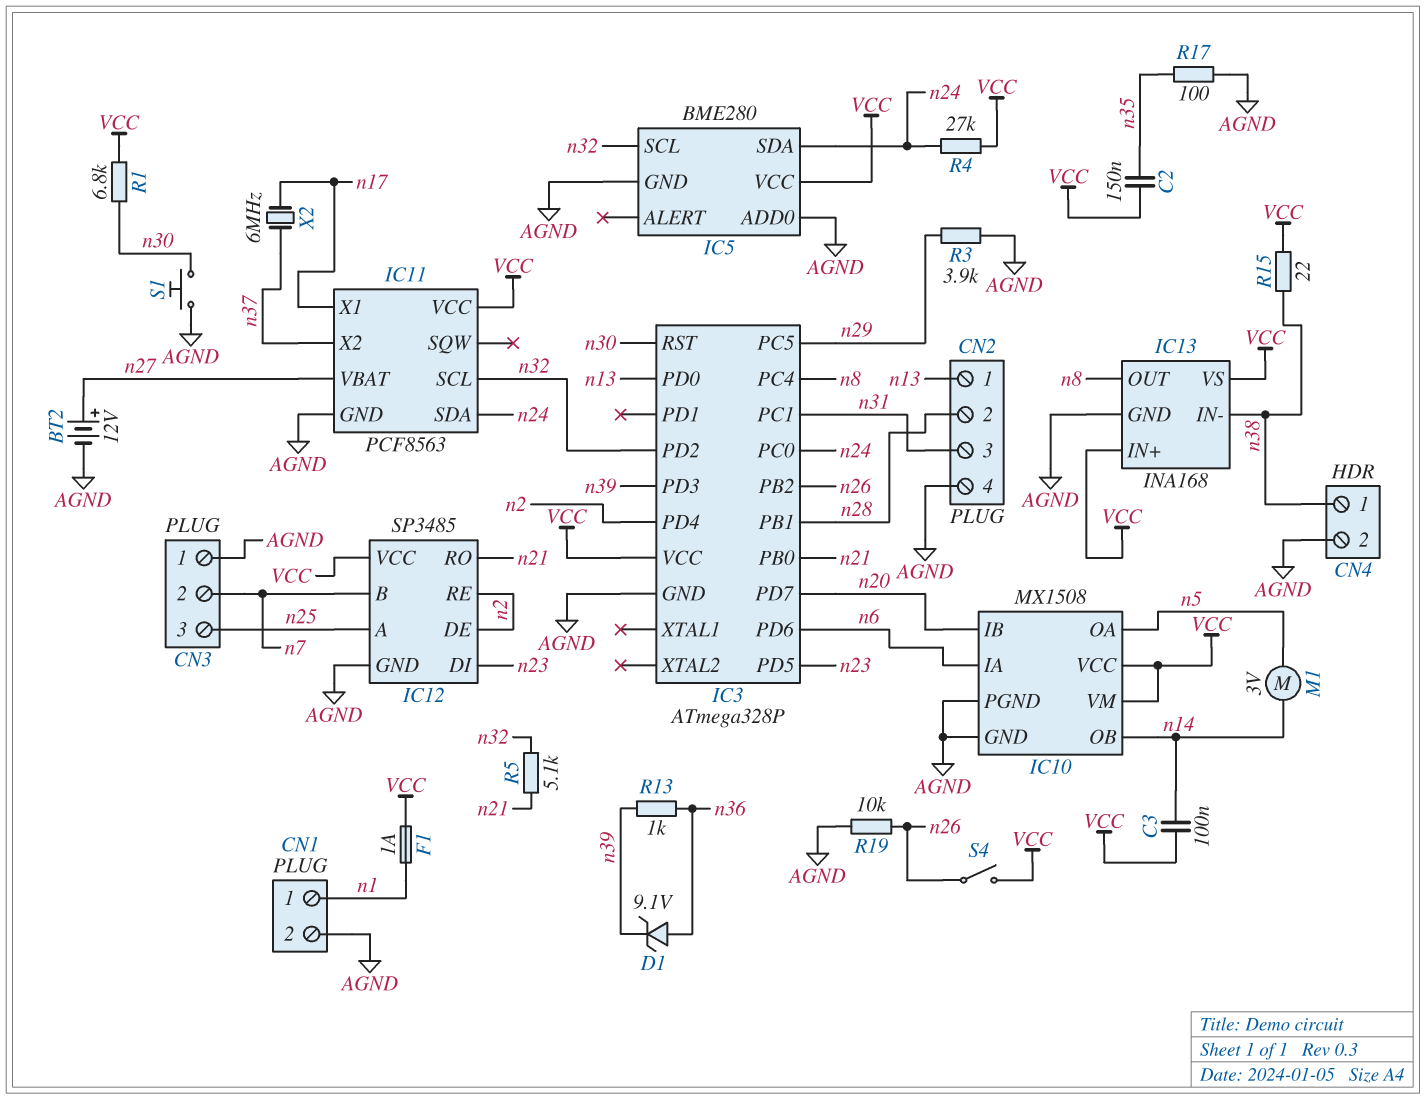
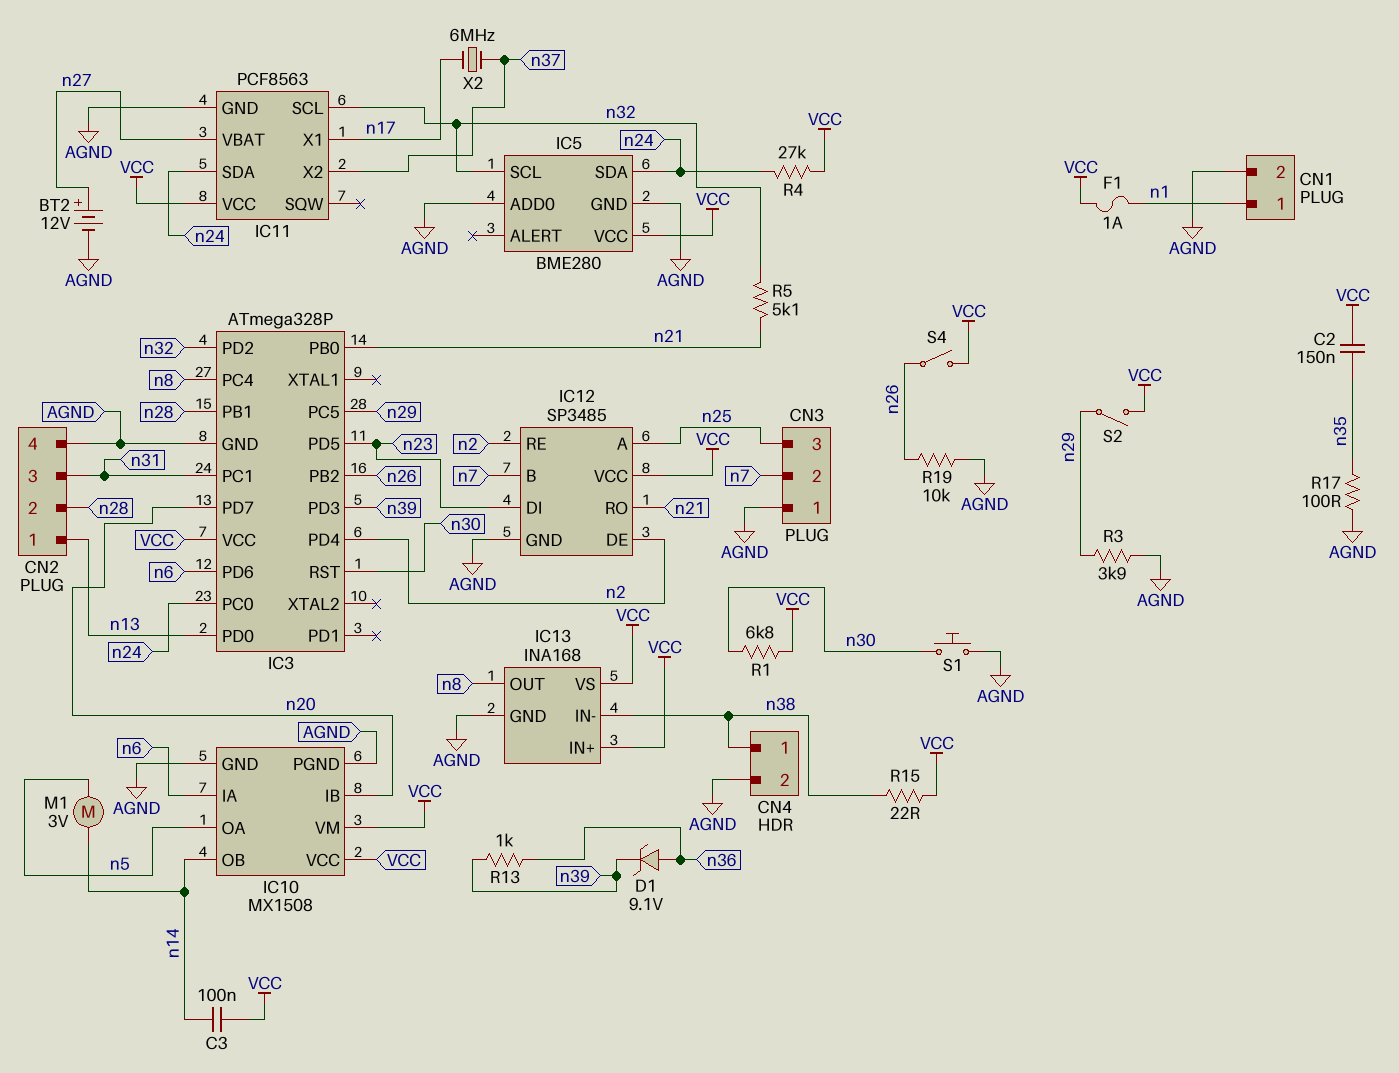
S2: none -> switch (VCC, n29)

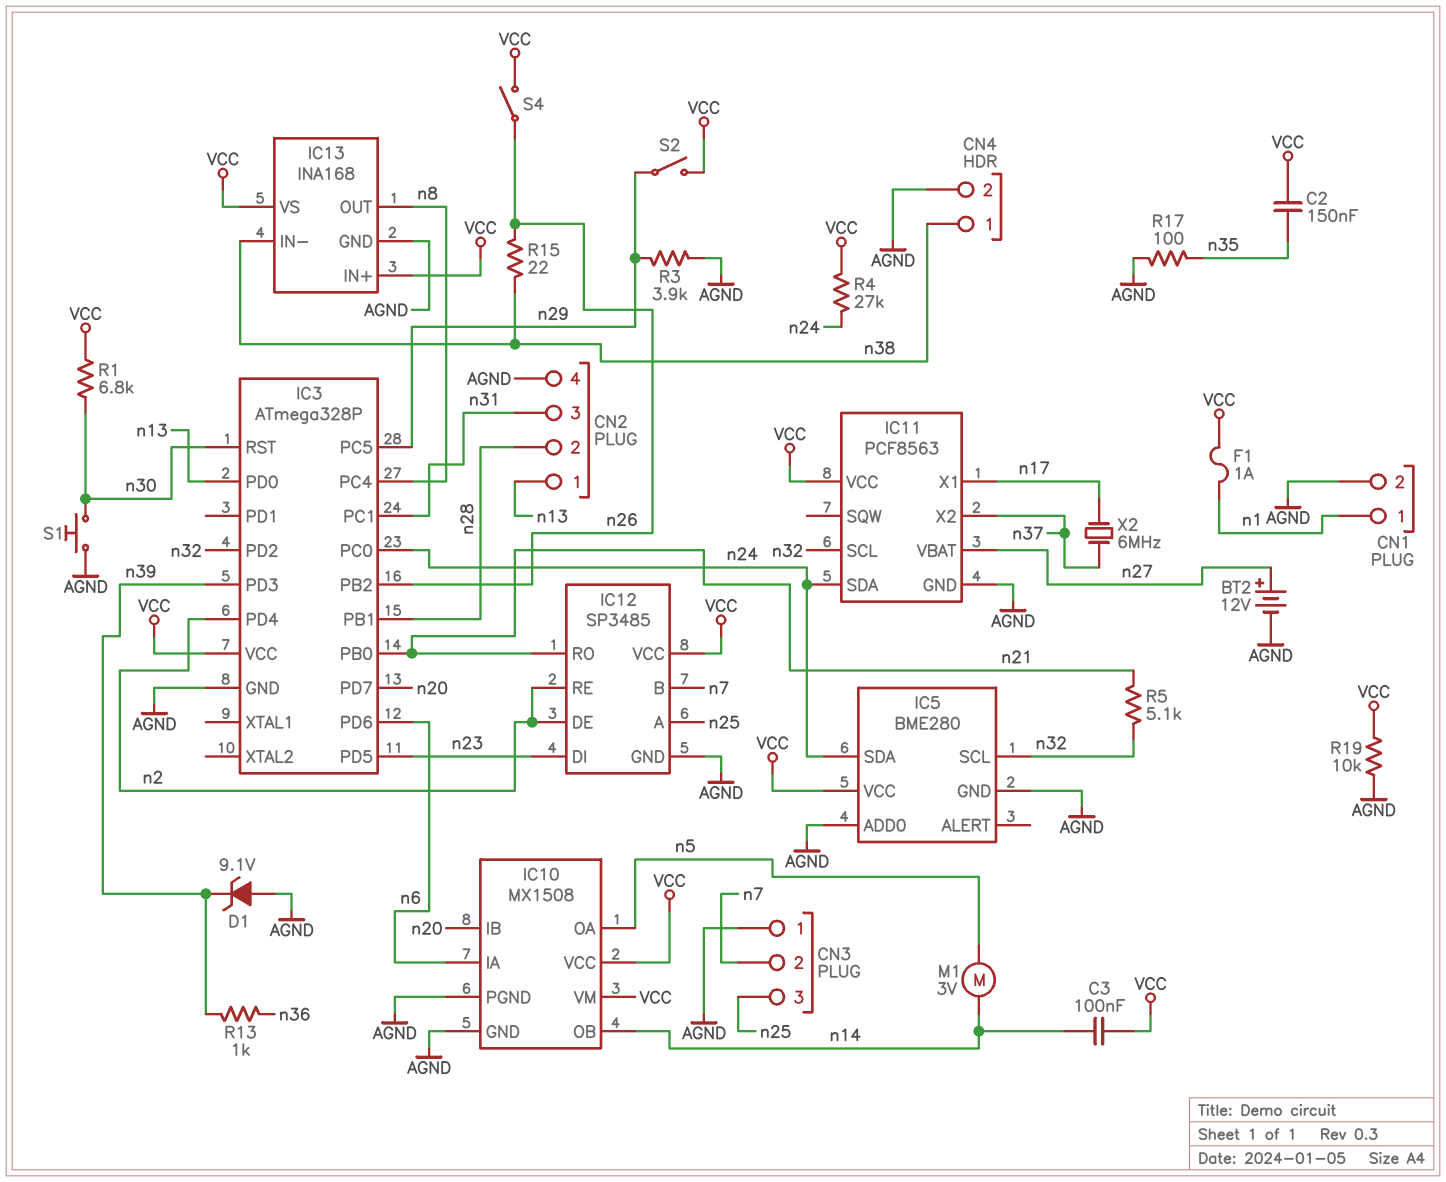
D1: zener 9.1V (A n36, K n39) -> zener 9.1V (A AGND, K n39)
R15: 22 (VCC, n38) -> 22 (n26, n38)
R19: 10k (AGND, n26) -> 10k (AGND, VCC)

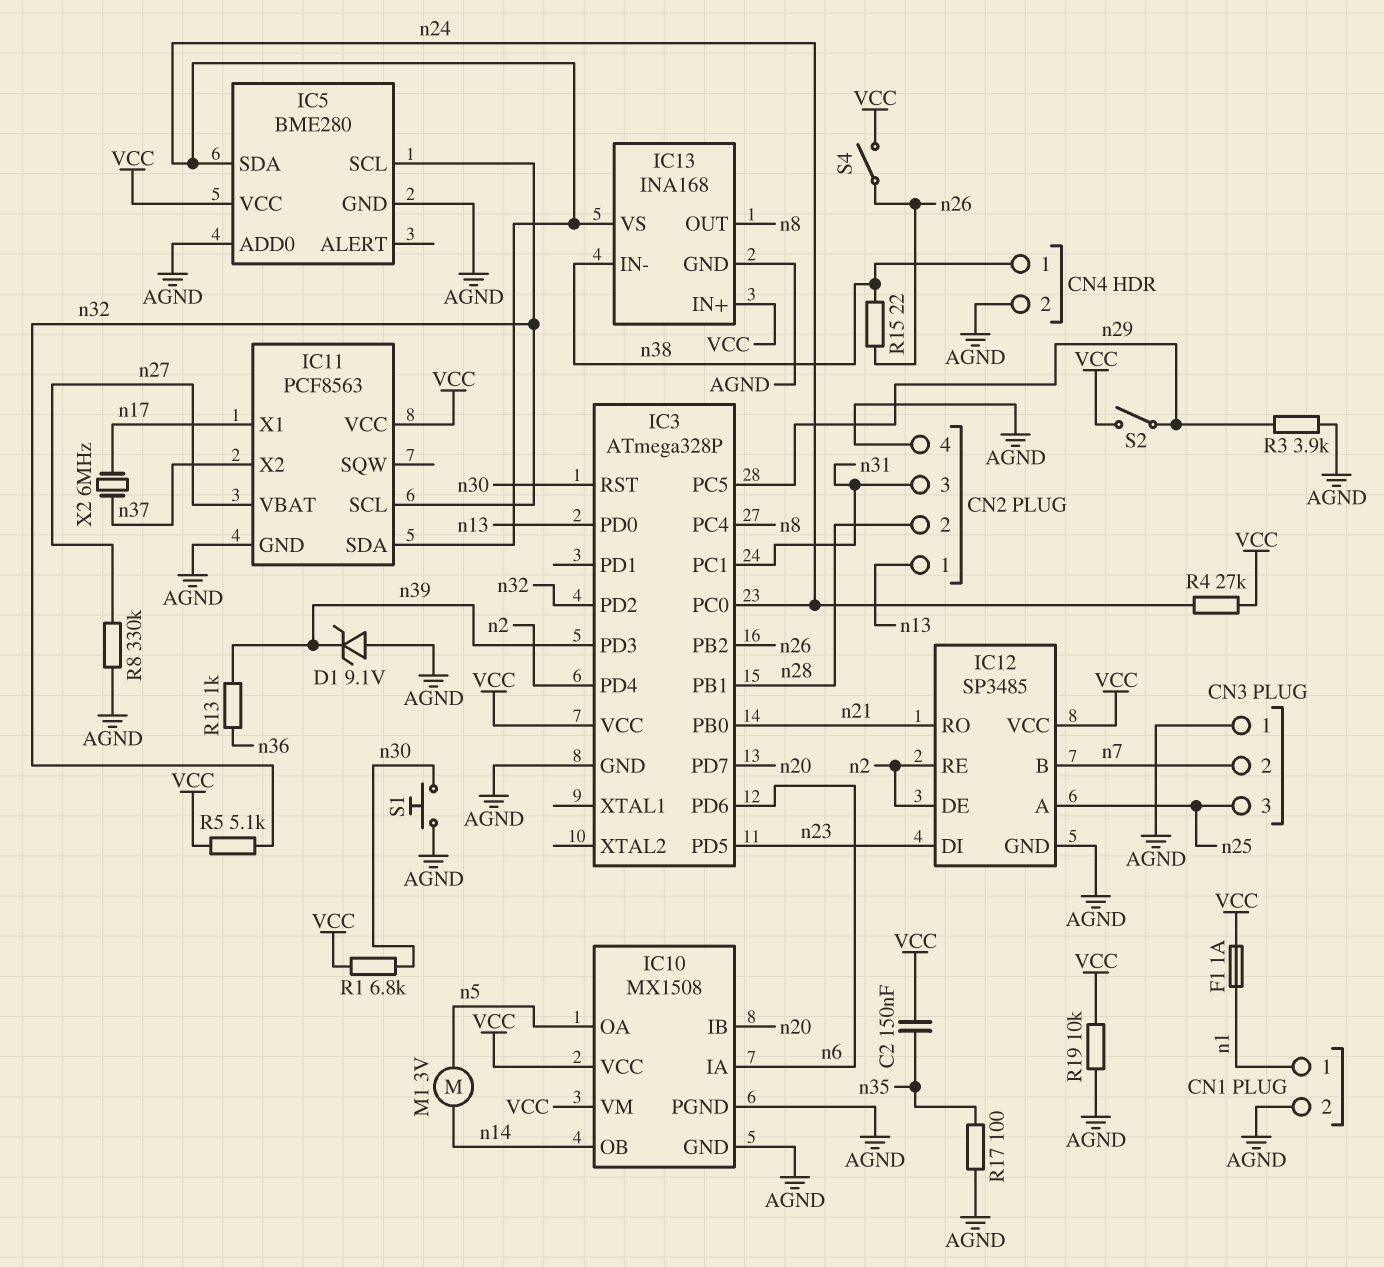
BT2: 12V (plus n27, minus AGND) -> none
C3: 100nF (VCC, n14) -> none
IC13 pin VS: VCC -> n24
R5: 5.1k (n21, n32) -> 5.1k (VCC, n32)
R8: none -> 330k (AGND, n27)

